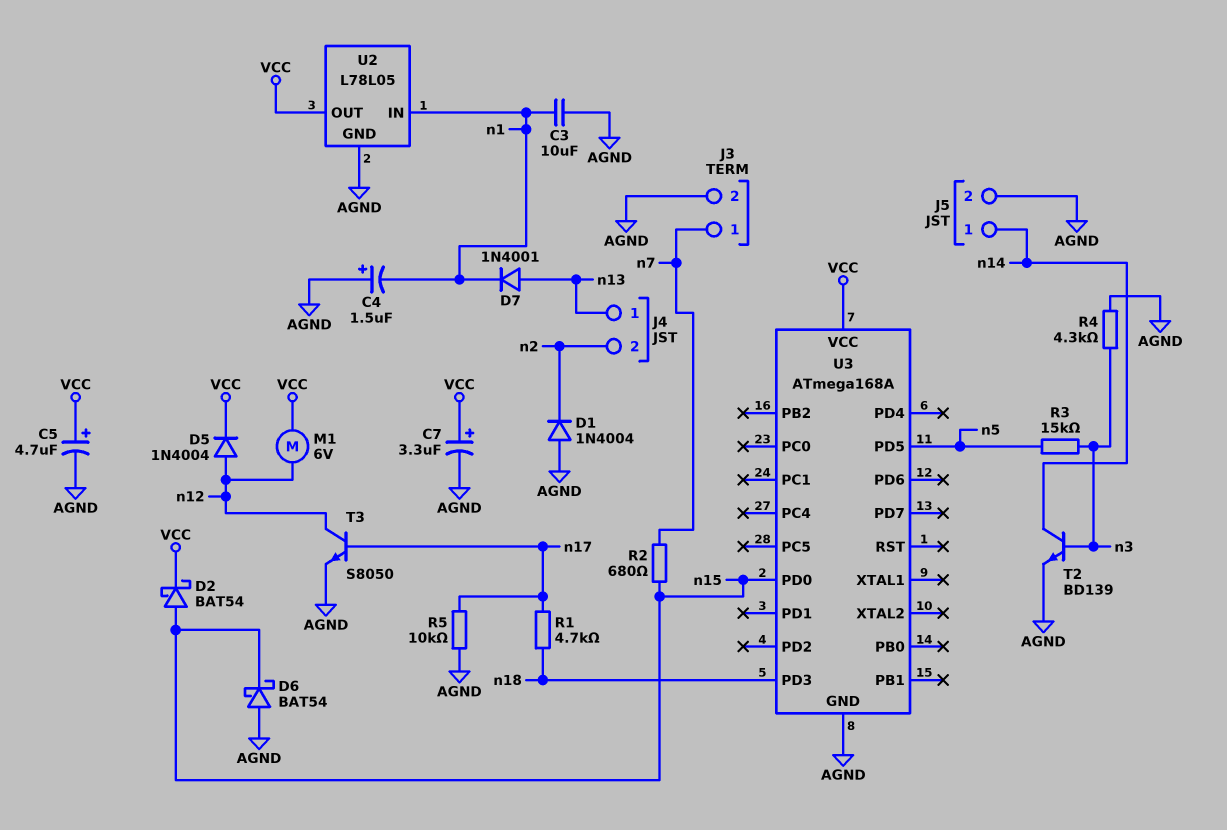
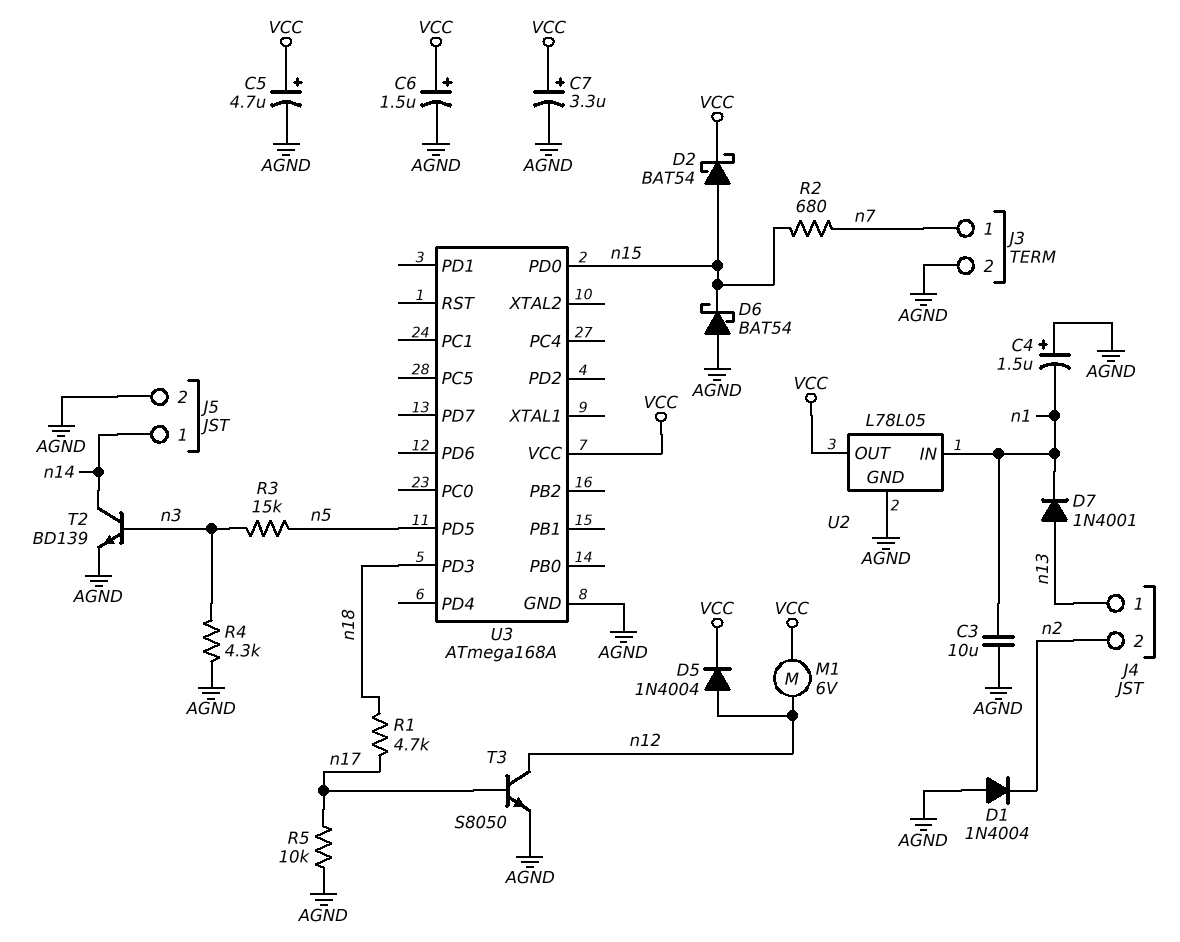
C6: none -> 1.5uF (plus VCC, minus AGND)

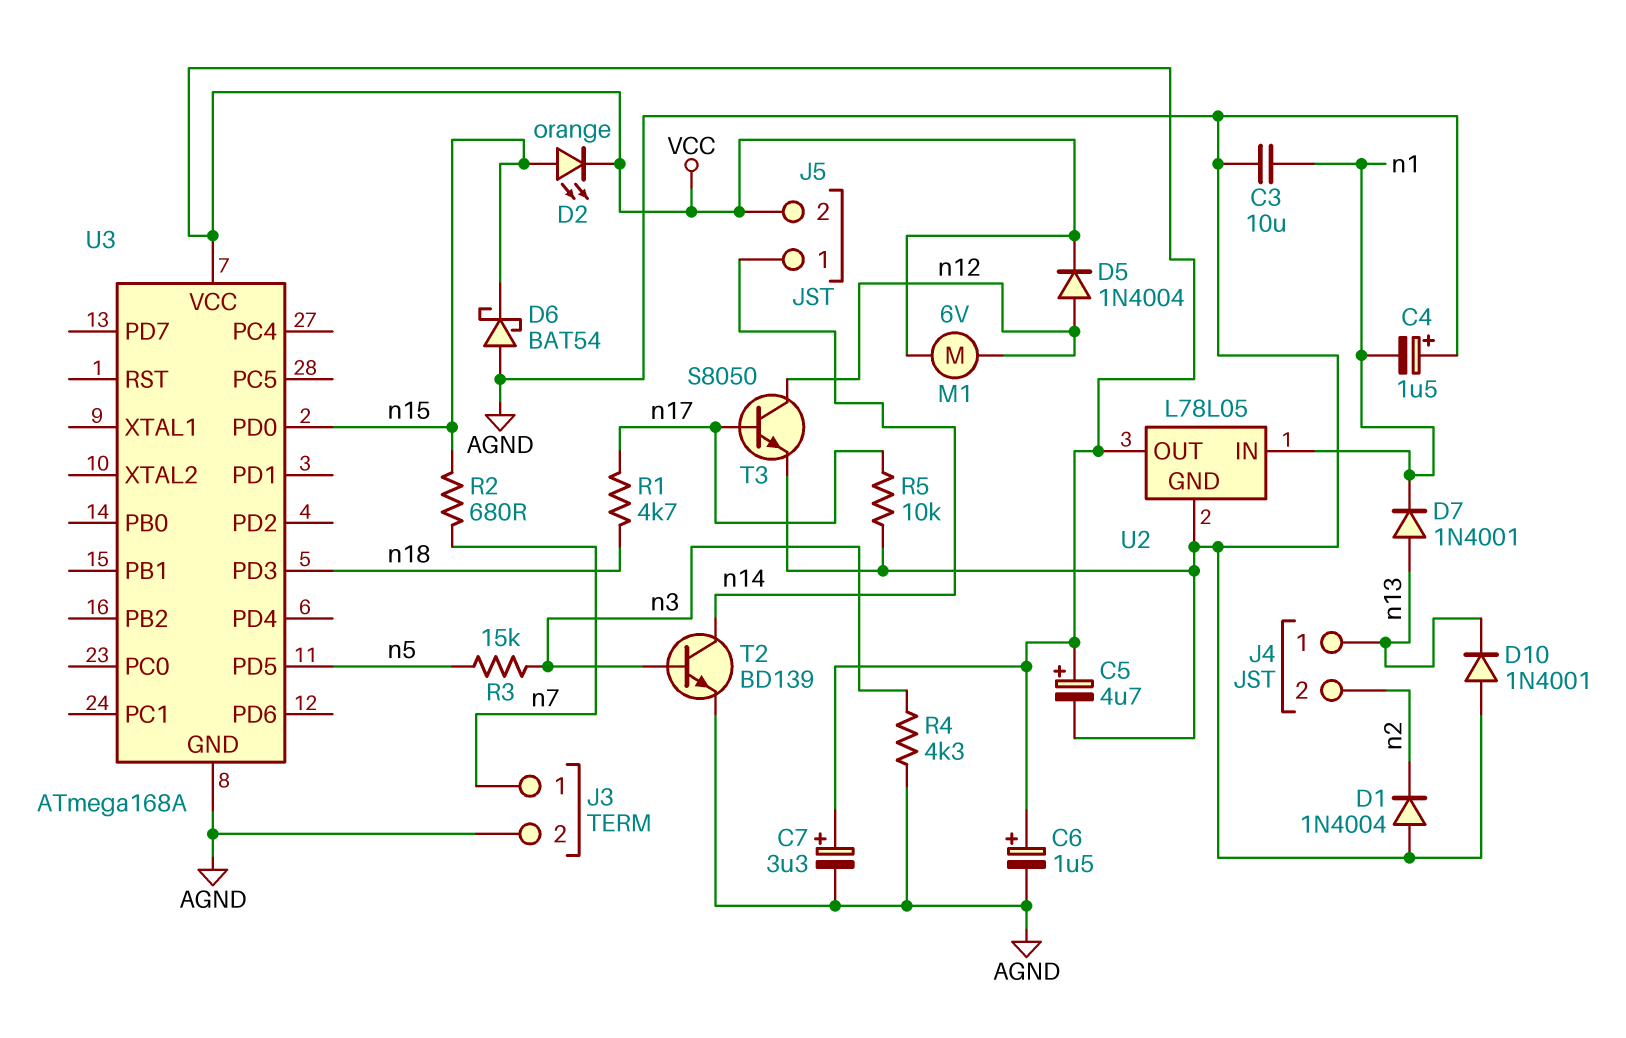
D2: schottky BAT54 (A n15, K VCC) -> LED orange (A n15, K VCC)
D10: none -> diode 1N4001 (A AGND, K n13)
J5 pin 2: AGND -> VCC

